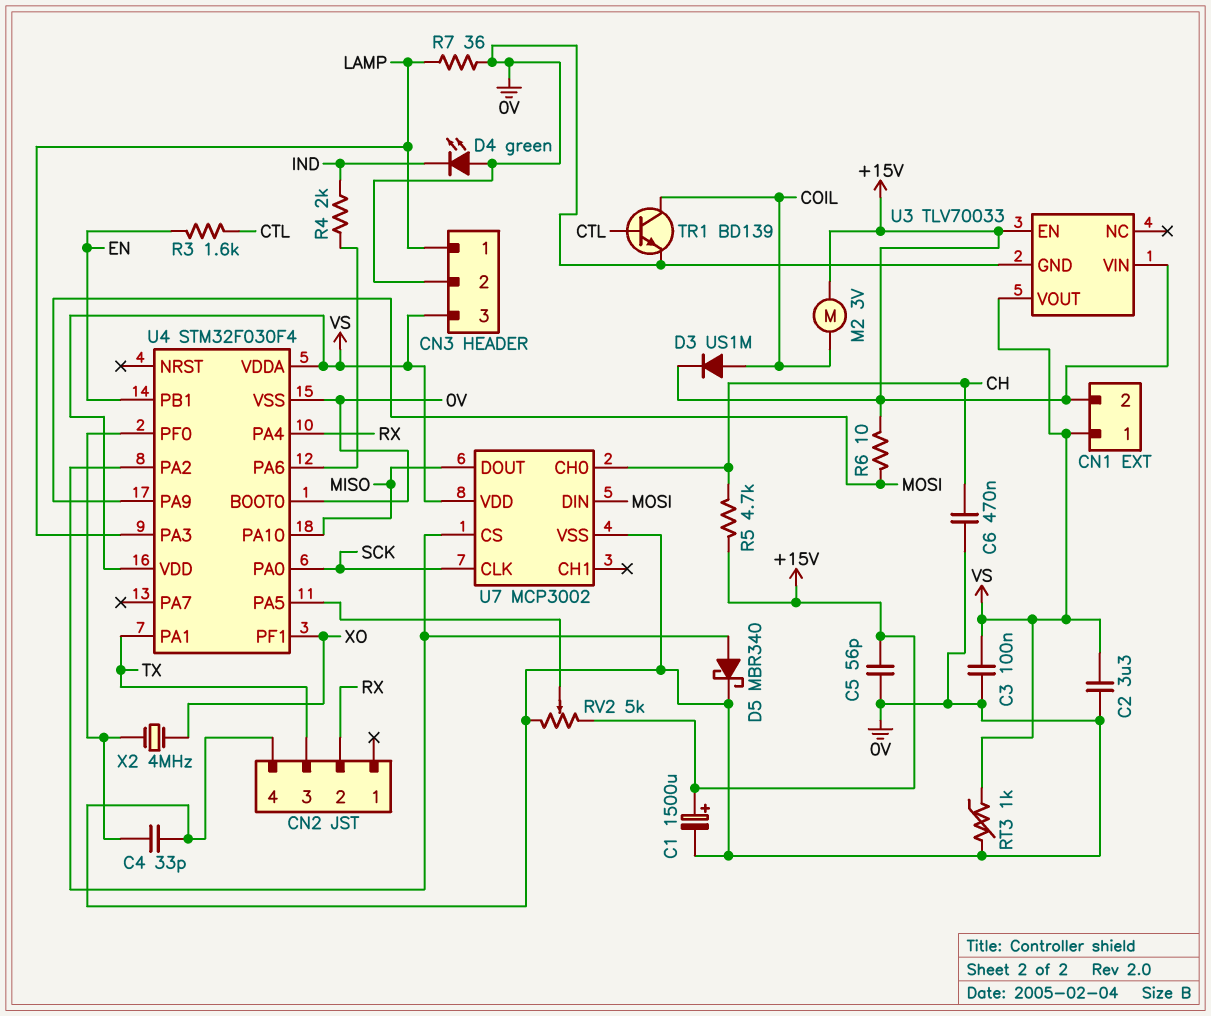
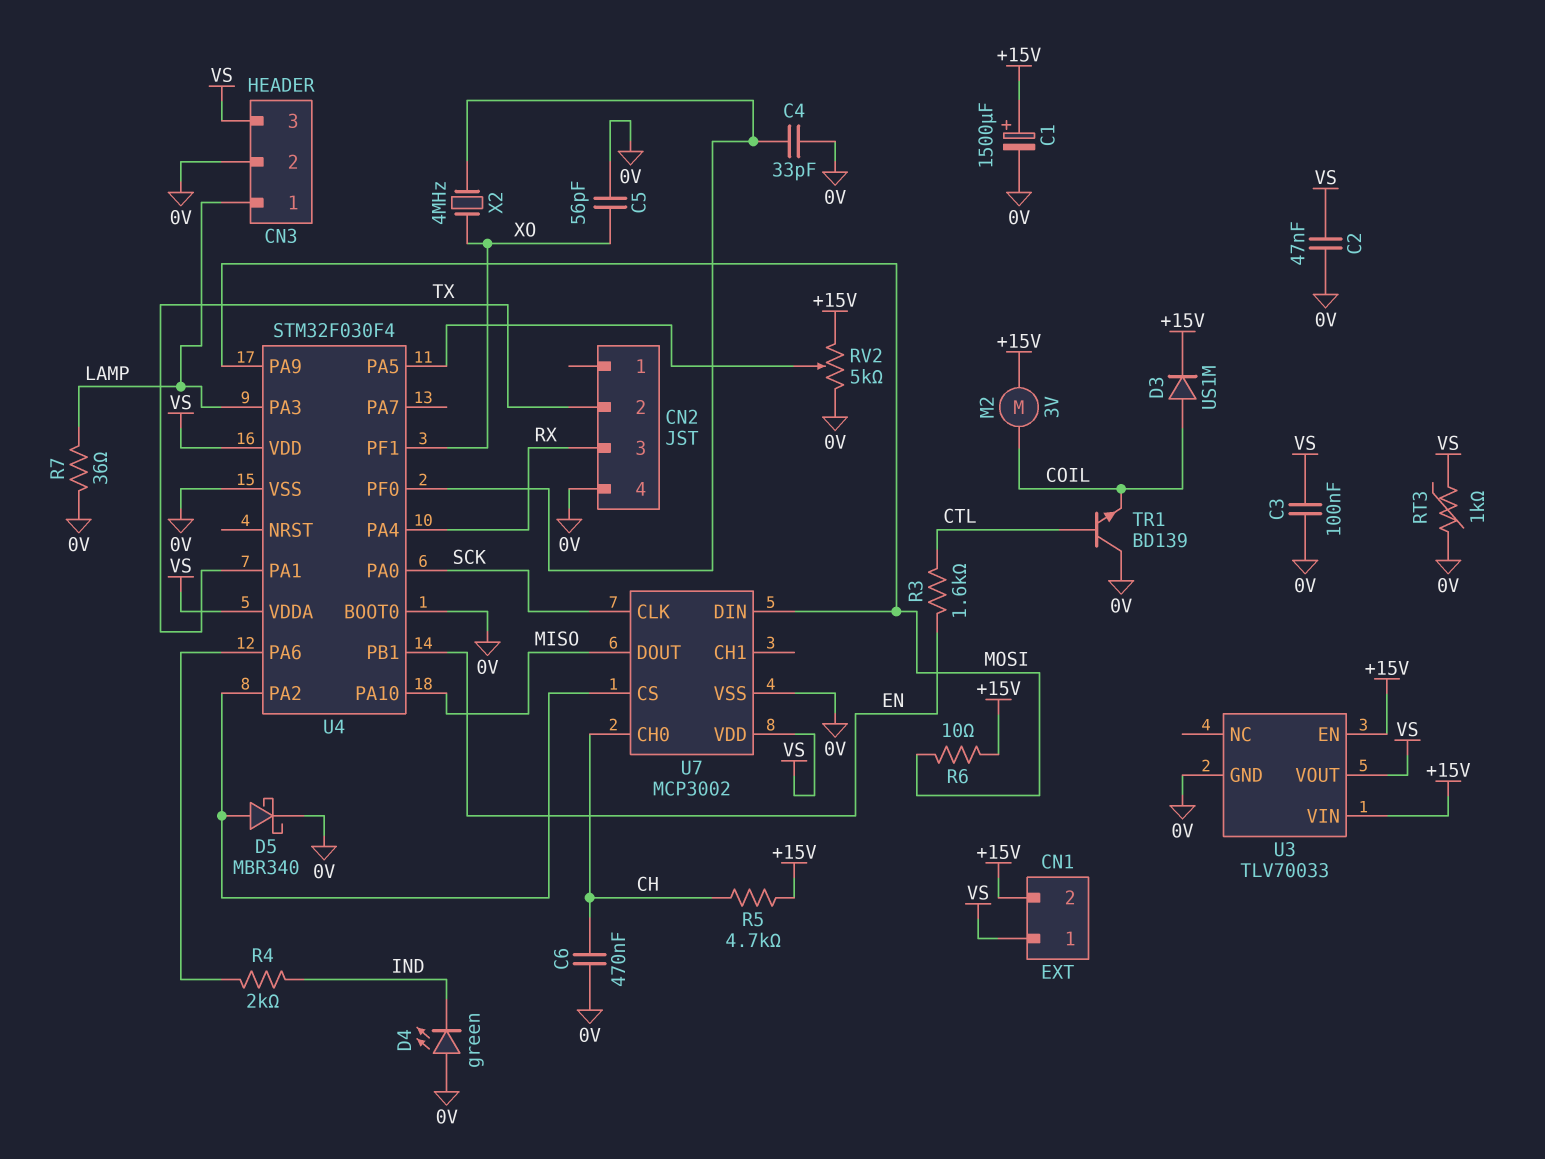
C2: 3.3uF (0V, VS) -> 47nF (0V, VS)
C5: 56pF (+15V, 0V) -> 56pF (0V, XO)
CN2 pin 2: RX -> TX
CN2 pin 3: TX -> RX
TR1: NPN BD139 (B CTL, C COIL, E 0V) -> NPN BD139 (B CTL, C 0V, E COIL)

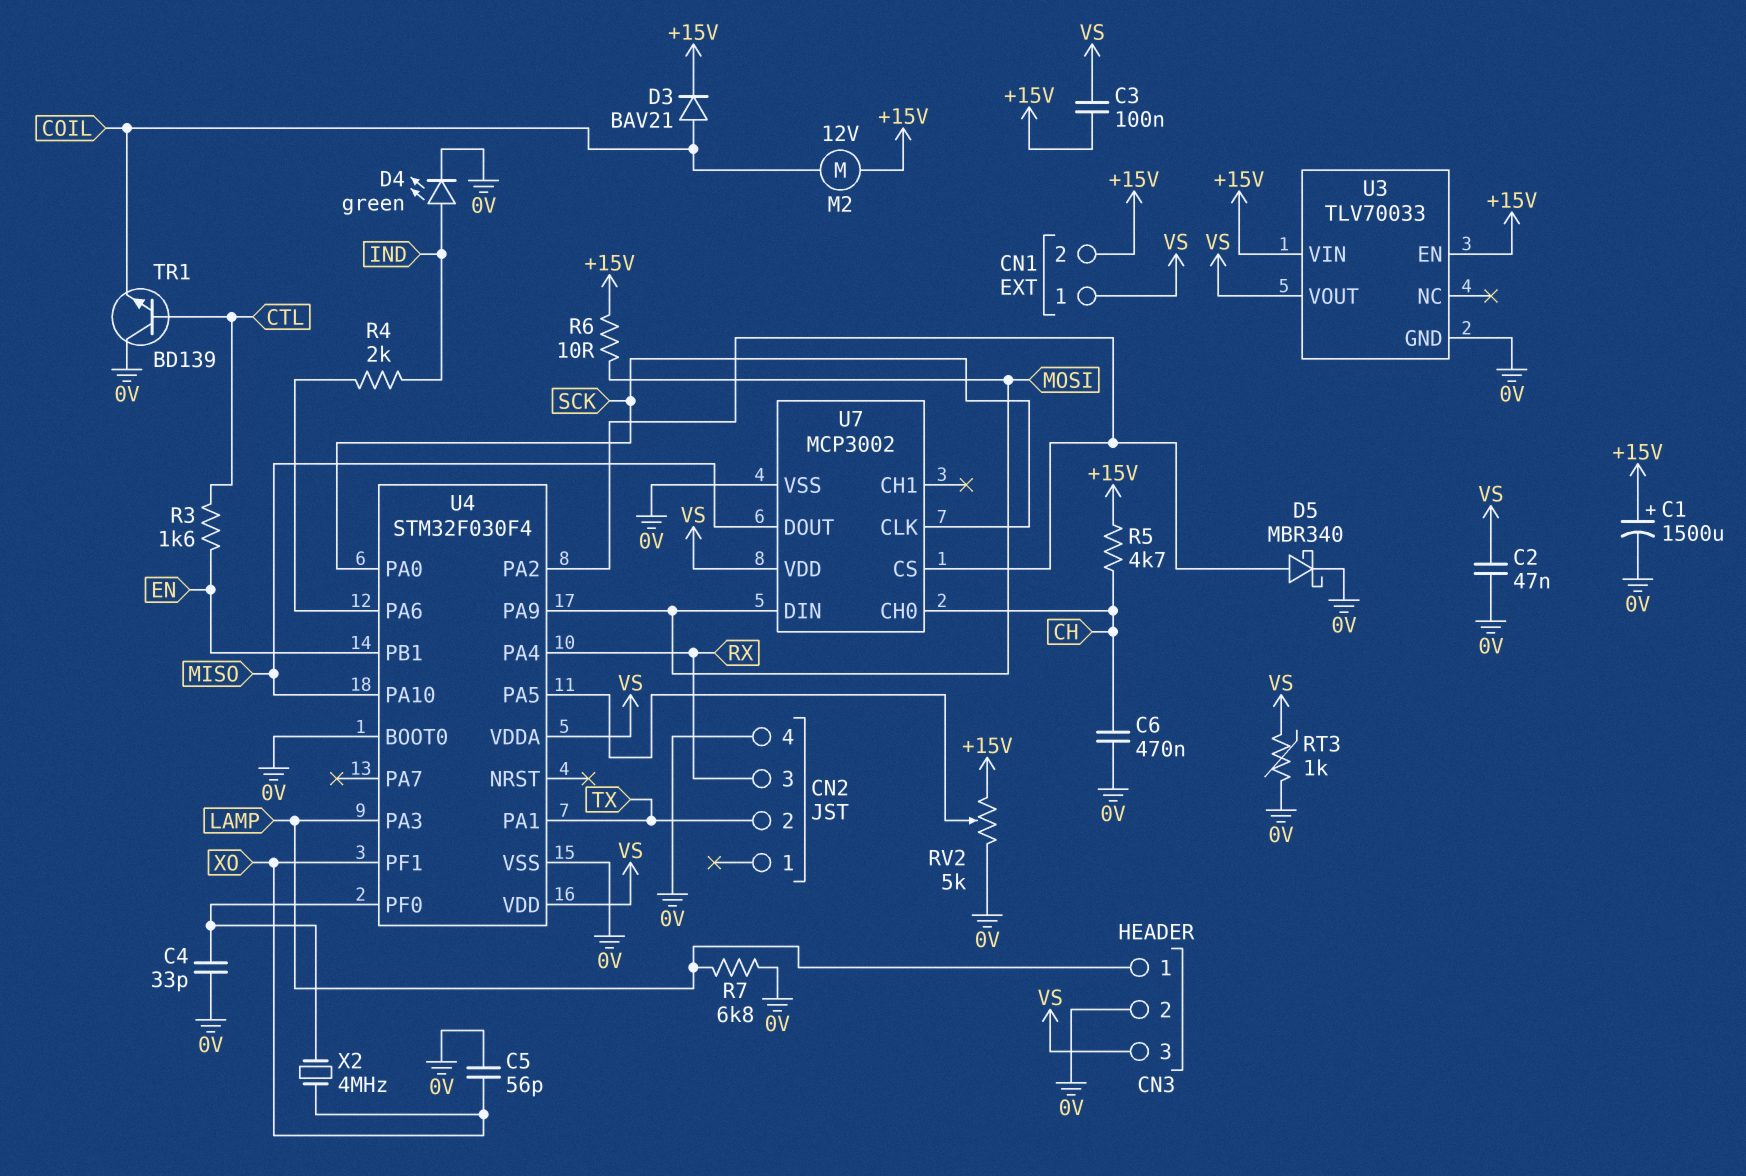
C3: 100nF (0V, VS) -> 100nF (+15V, VS)
D3: diode US1M (A COIL, K +15V) -> diode BAV21 (A COIL, K +15V)
D4: LED green (A 0V, K IND) -> LED green (A IND, K 0V)
M2: motor 3V (+15V, COIL) -> motor 12V (+15V, COIL)
R7: 36 (0V, LAMP) -> 6.8k (0V, LAMP)

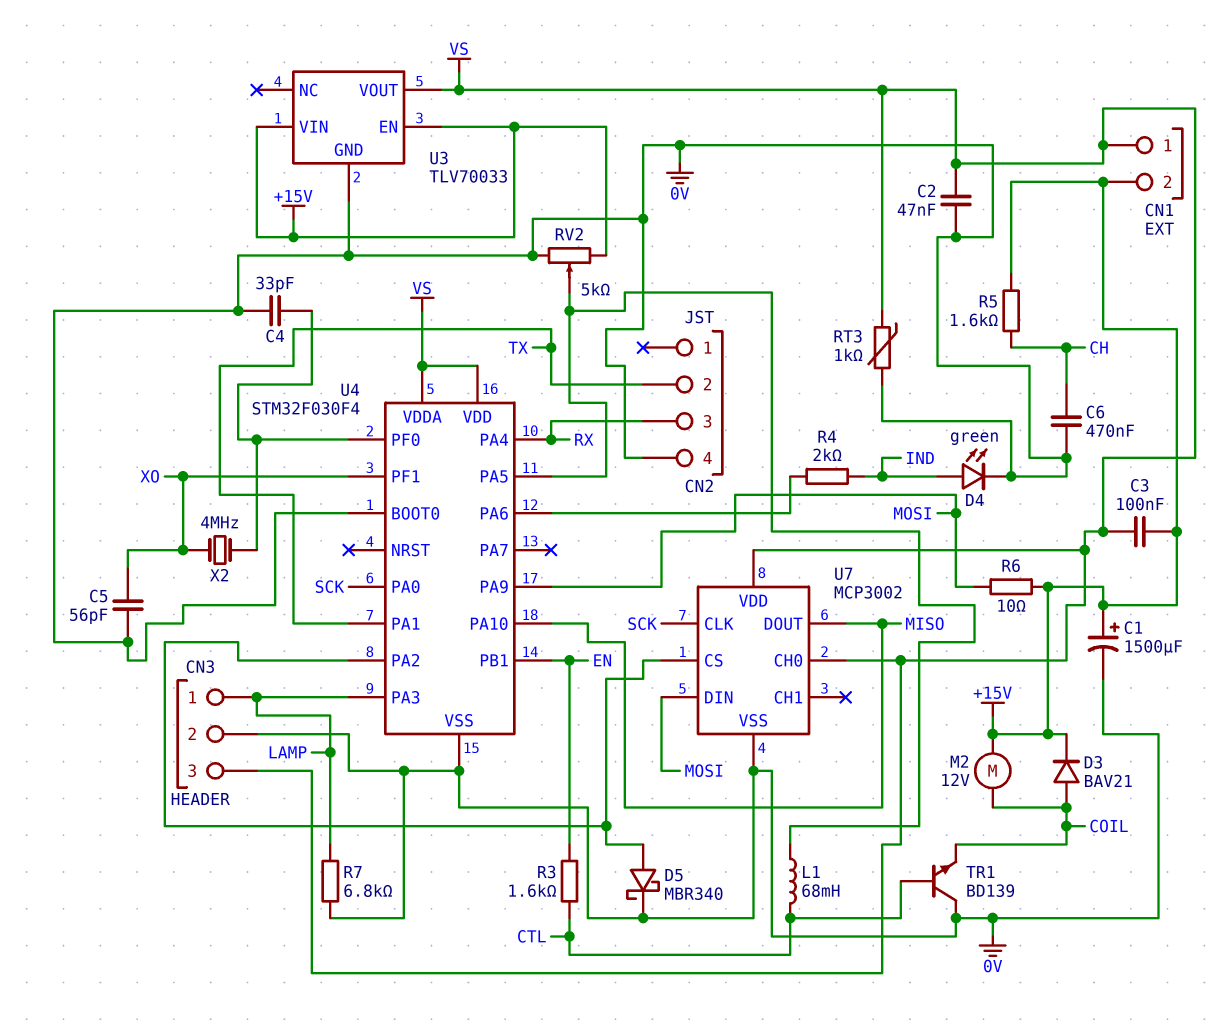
L1: none -> 68mH (CTL, U4/PA5)
R5: 4.7k (+15V, CH) -> 1.6k (+15V, CH)
U7 pin CH0: CH -> VS

